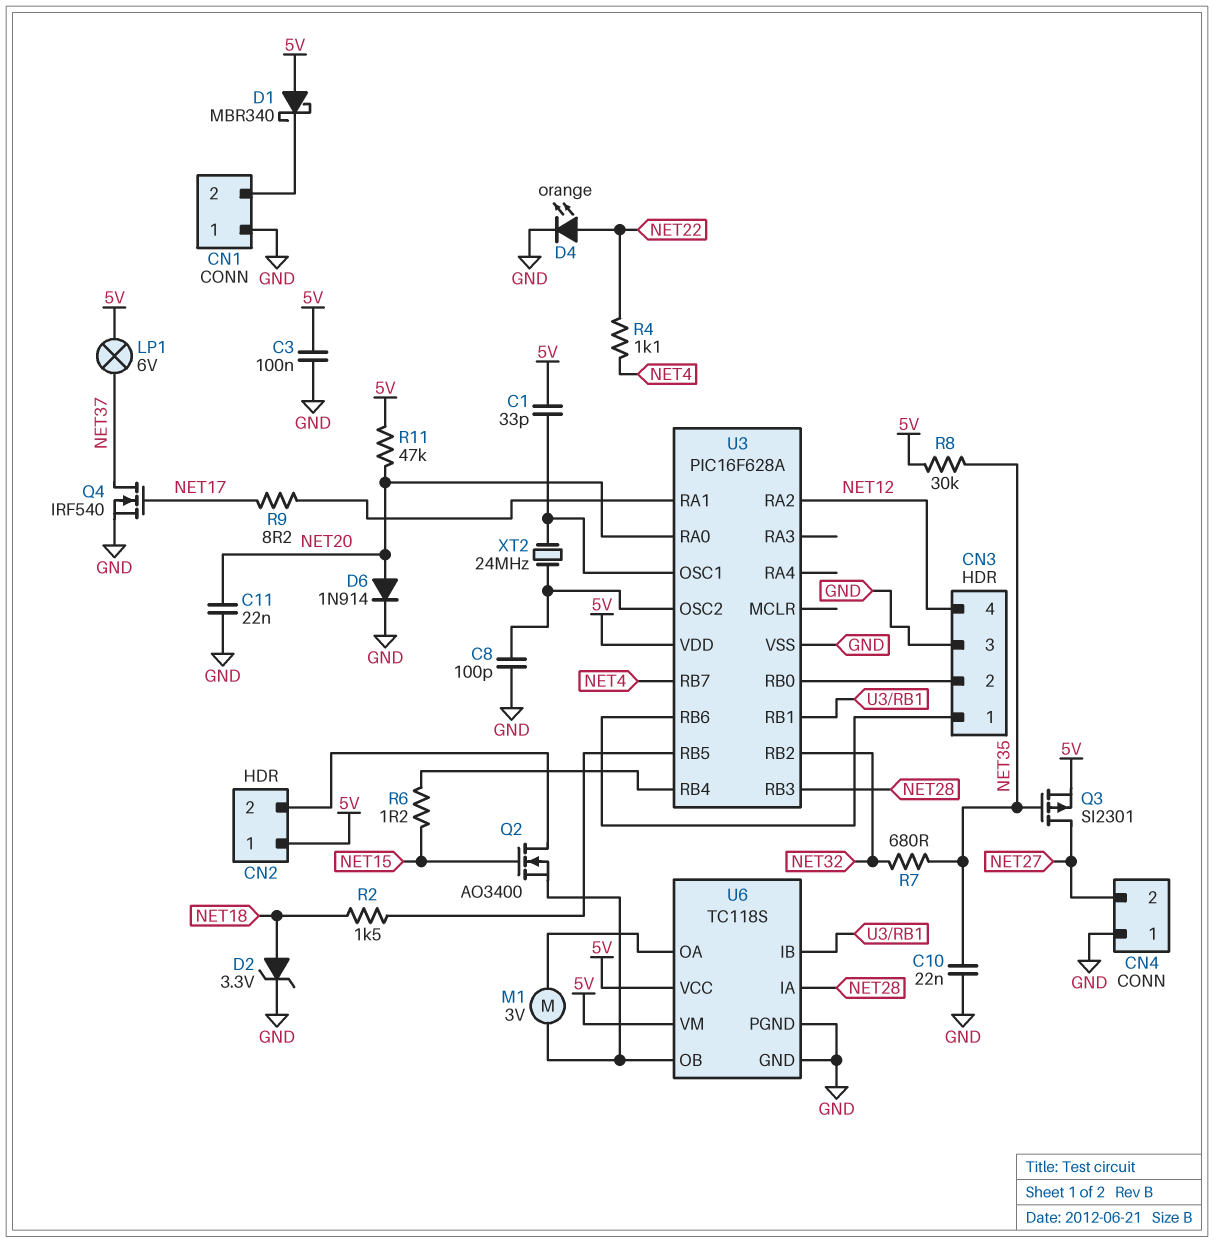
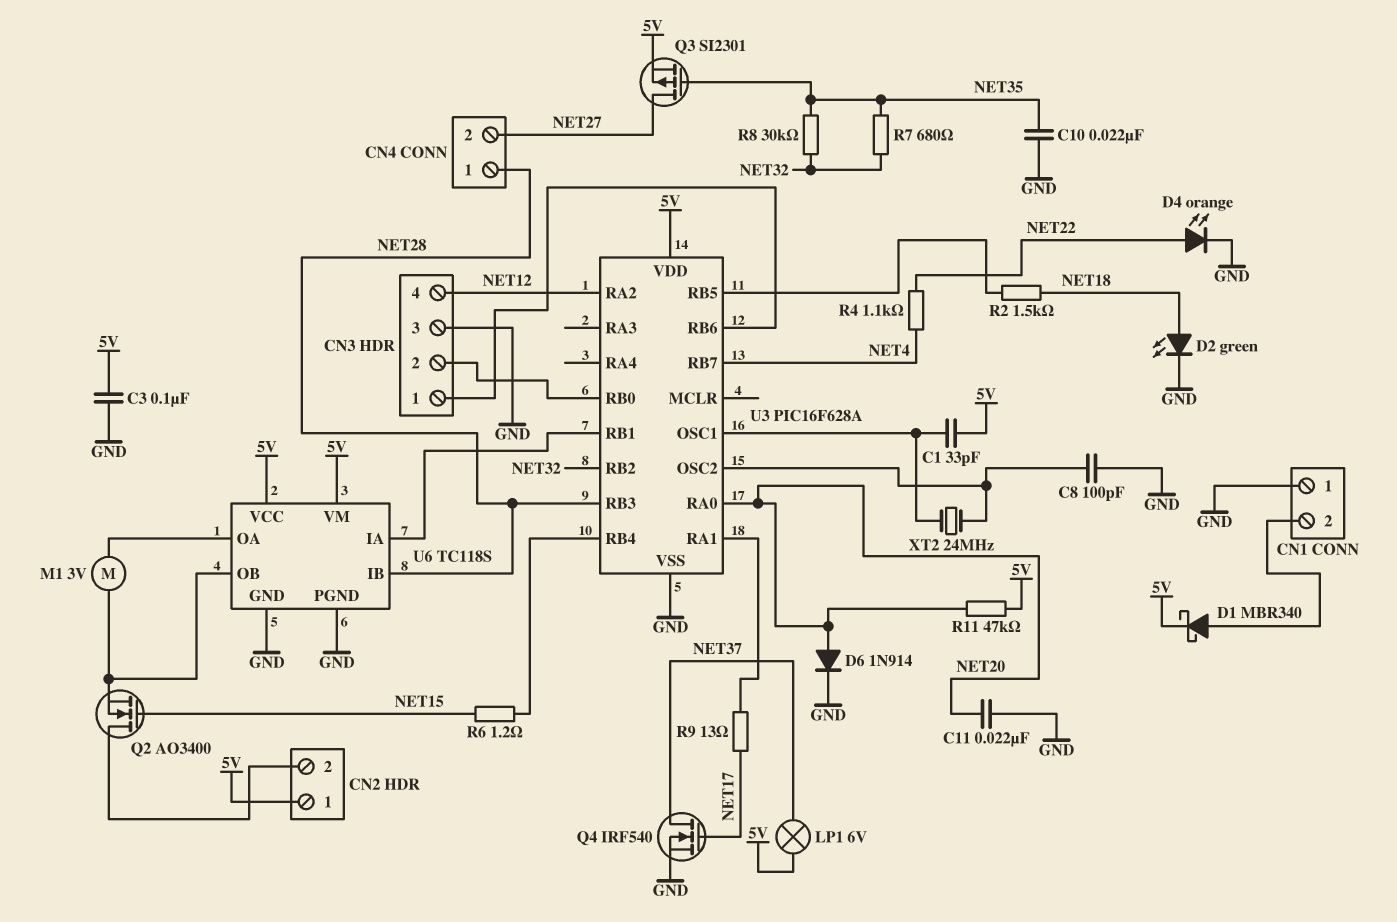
CN4 pin 1: GND -> NET28
D1: schottky MBR340 (A 5V, K CN1/2) -> schottky MBR340 (A CN1/2, K 5V)
D2: zener 3.3V (A NET18, K GND) -> LED green (A NET18, K GND)
R8: 30k (5V, NET35) -> 30k (NET32, NET35)
R9: 8.2 (NET17, U3/RA1) -> 13 (NET17, U3/RA1)
U6 pin IA: NET28 -> U3/RB1
U6 pin IB: U3/RB1 -> NET28

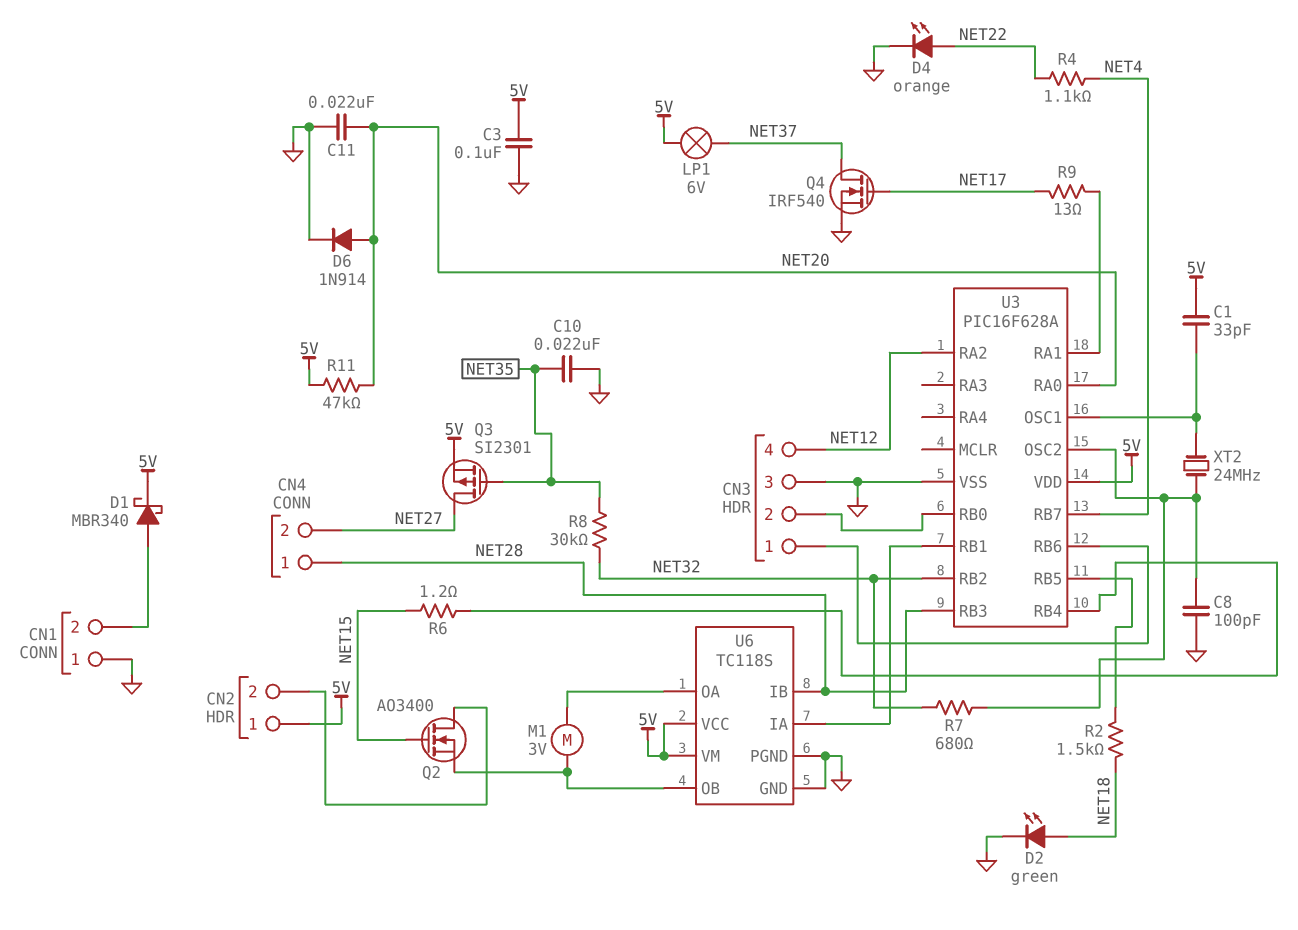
R7: 680 (NET32, NET35) -> 680 (NET32, U3/OSC2)

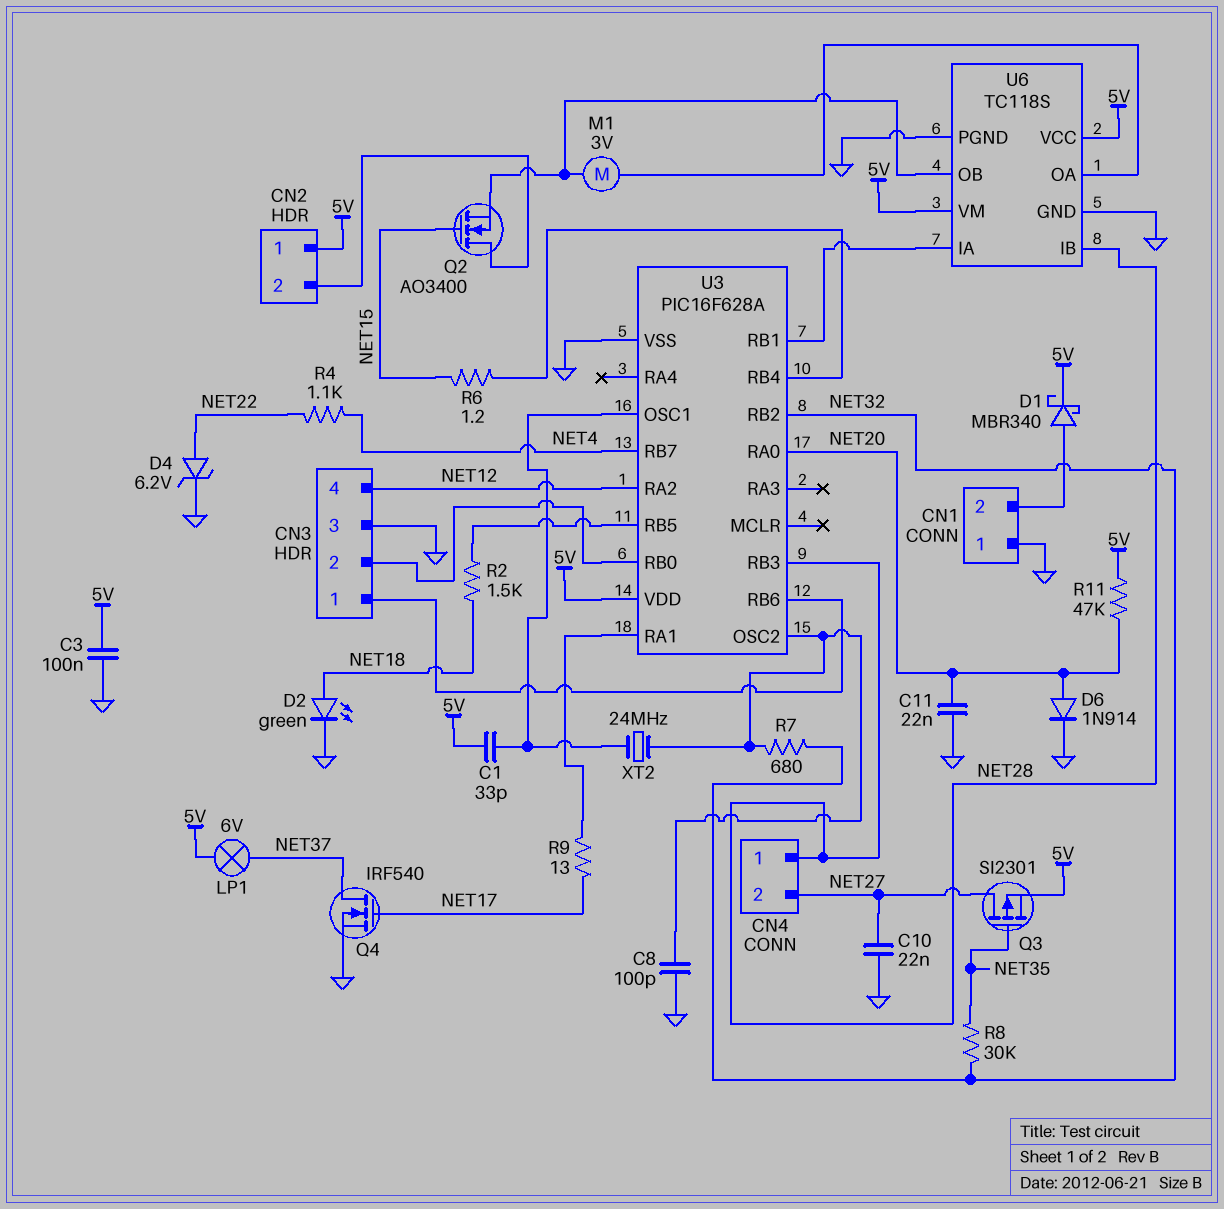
C10: 22nF (GND, NET35) -> 22nF (GND, NET27)
D4: LED orange (A NET22, K GND) -> zener 6.2V (A NET22, K GND)

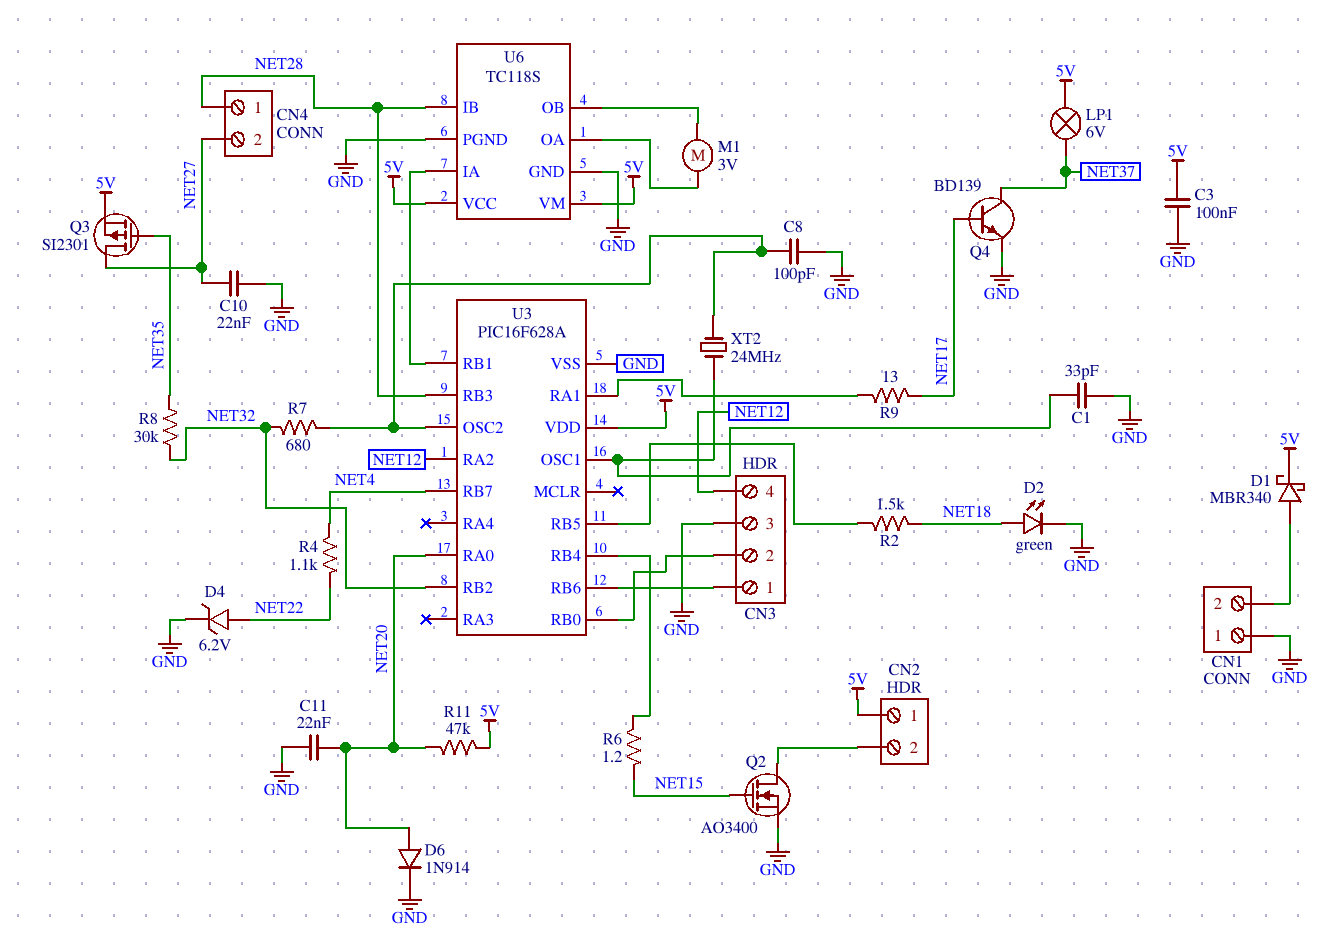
C1: 33pF (5V, U3/OSC1) -> 33pF (GND, U3/OSC1)
Q2: NMOS AO3400 (G NET15, D CN2/2, S U6/OB) -> NMOS AO3400 (G NET15, D CN2/2, S GND)
Q4: NMOS IRF540 (G NET17, D NET37, S GND) -> NPN BD139 (B NET17, C NET37, E GND)

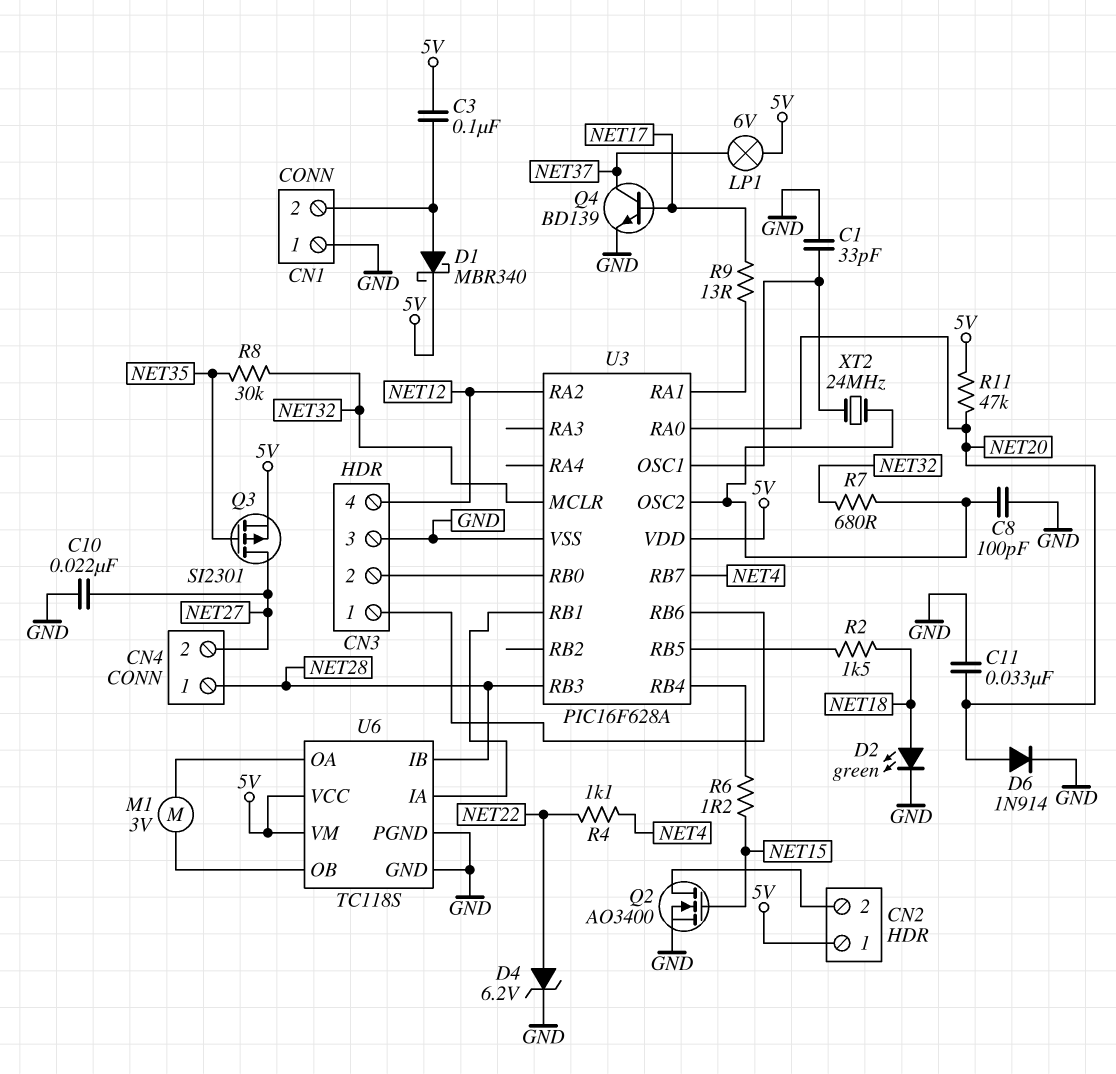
C3: 100nF (5V, GND) -> 100nF (5V, CN1/2)
C11: 22nF (GND, NET20) -> 33nF (GND, NET20)
U3 pin MCLR: none -> NET32
U3 pin RB2: NET32 -> none

